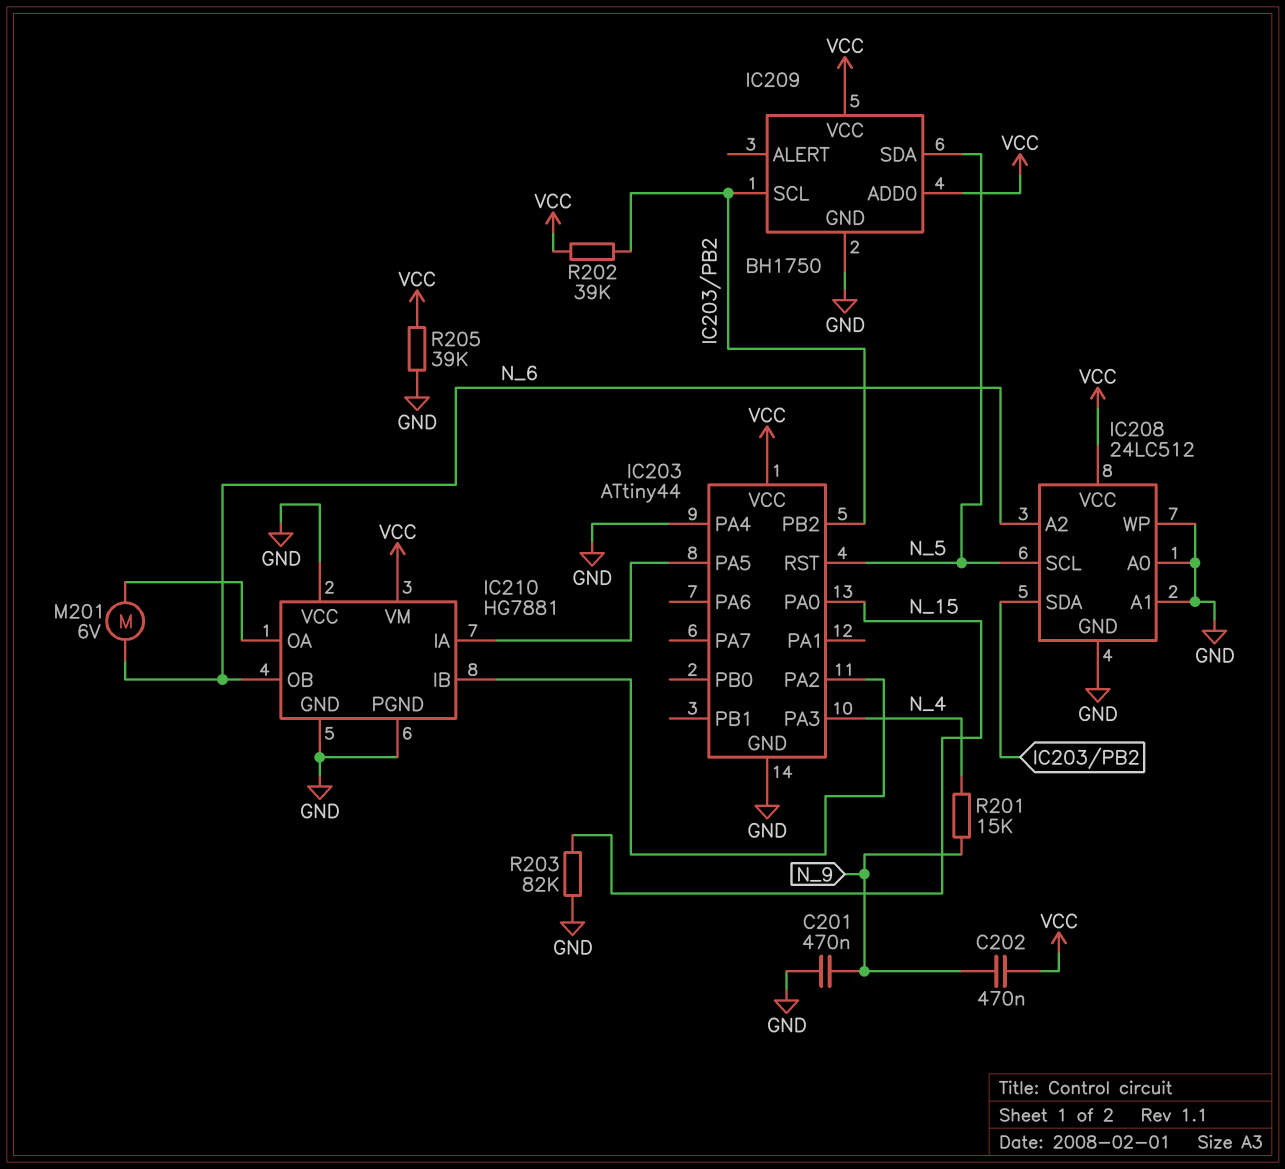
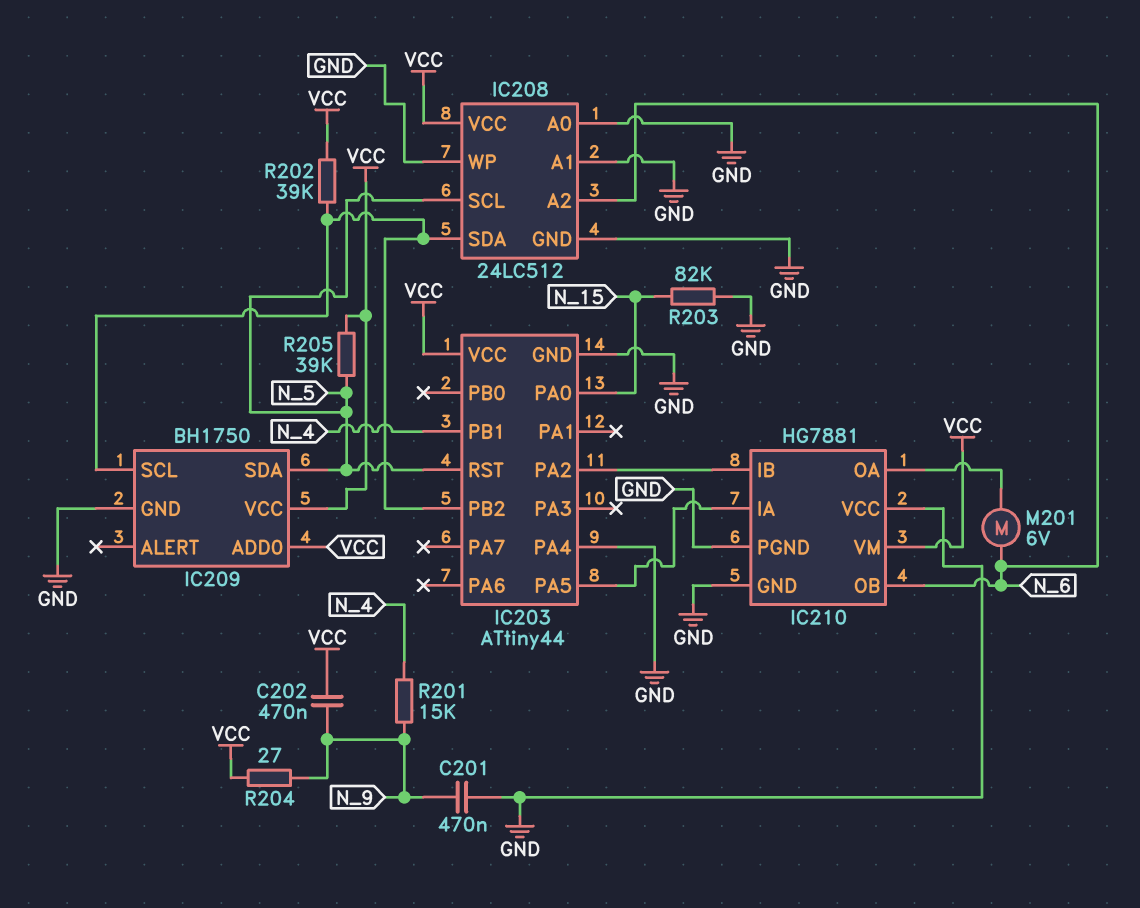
IC203 pin PA3: N_4 -> none
IC203 pin PB1: none -> N_4
R204: none -> 27 (N_9, VCC)
R205: 39k (GND, VCC) -> 39k (N_5, VCC)

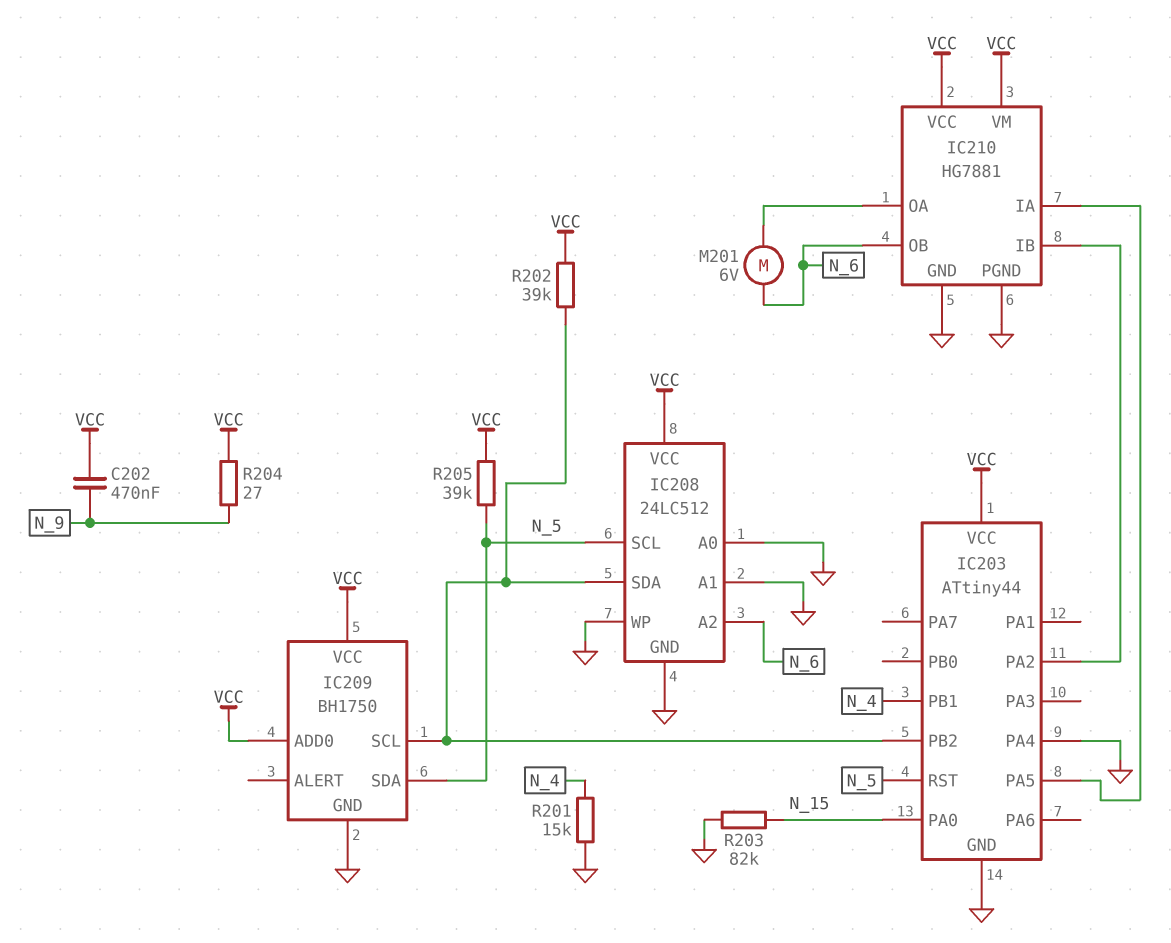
C201: 470nF (GND, N_9) -> none
IC210 pin VCC: GND -> VCC
R201: 15k (N_4, N_9) -> 15k (GND, N_4)

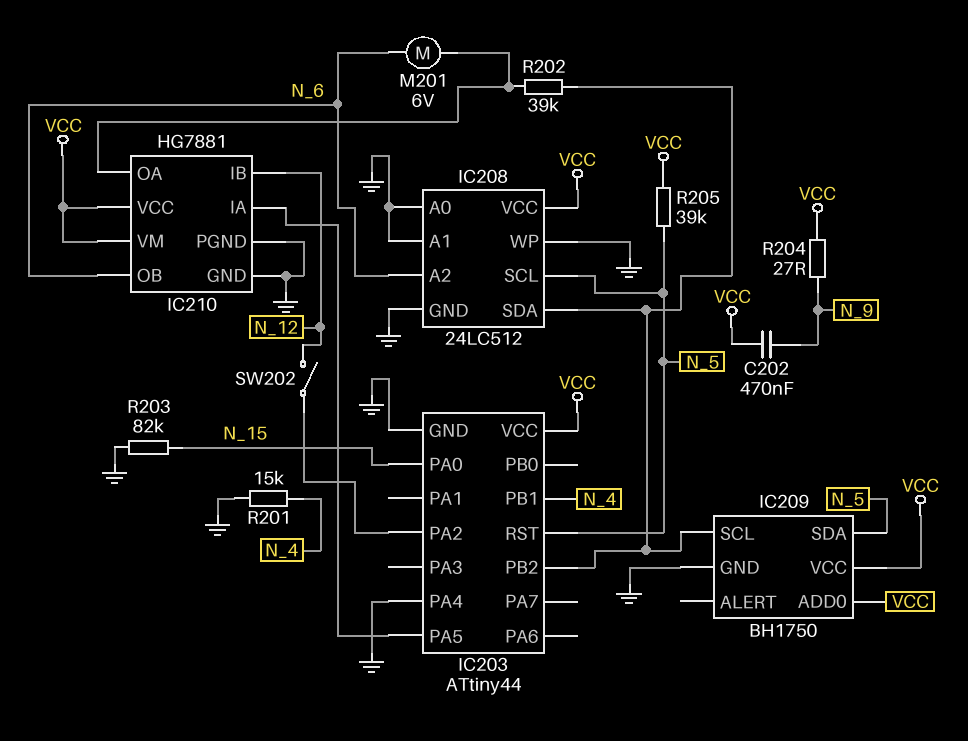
IC210 pin IB: IC203/PA2 -> N_12
R202: 39k (IC203/PB2, VCC) -> 39k (IC203/PB2, IC210/OA)
SW202: none -> switch (IC203/PA2, N_12)

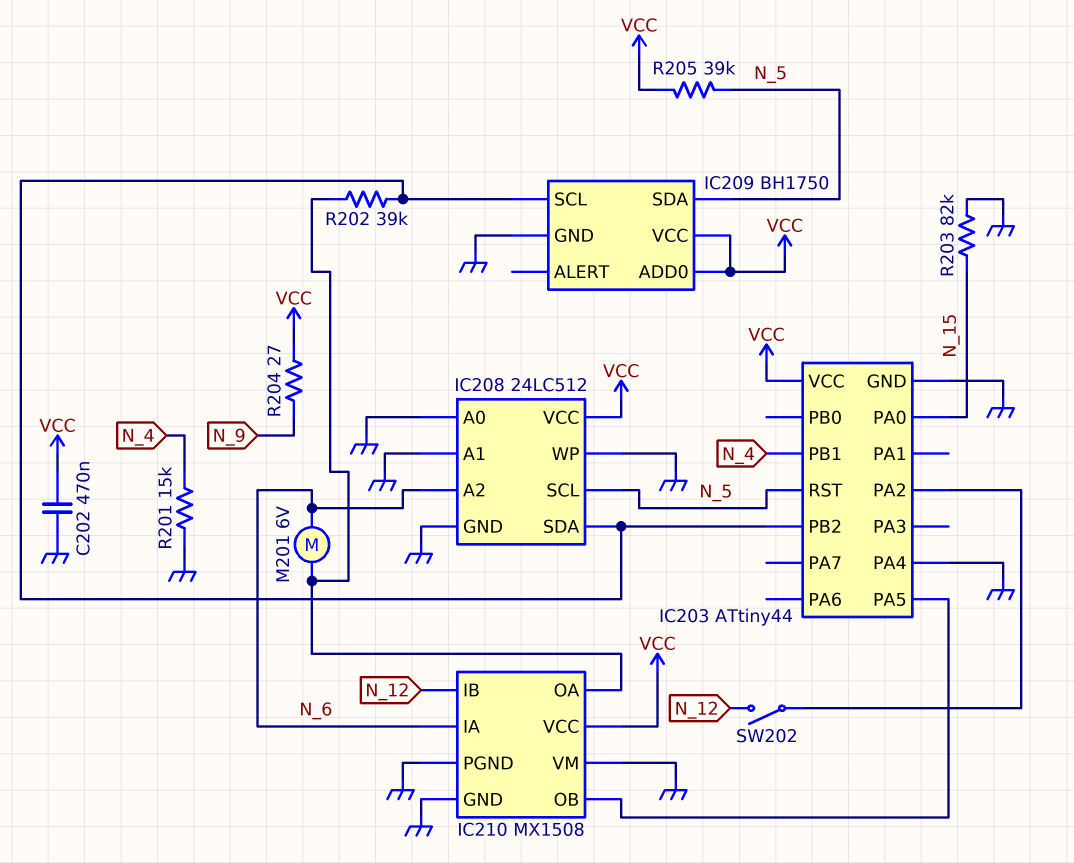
C202: 470nF (N_9, VCC) -> 470nF (GND, VCC)
IC210: HG7881 -> MX1508
IC210 pin IA: IC203/PA5 -> N_6
IC210 pin OB: N_6 -> IC203/PA5
IC210 pin VM: VCC -> GND

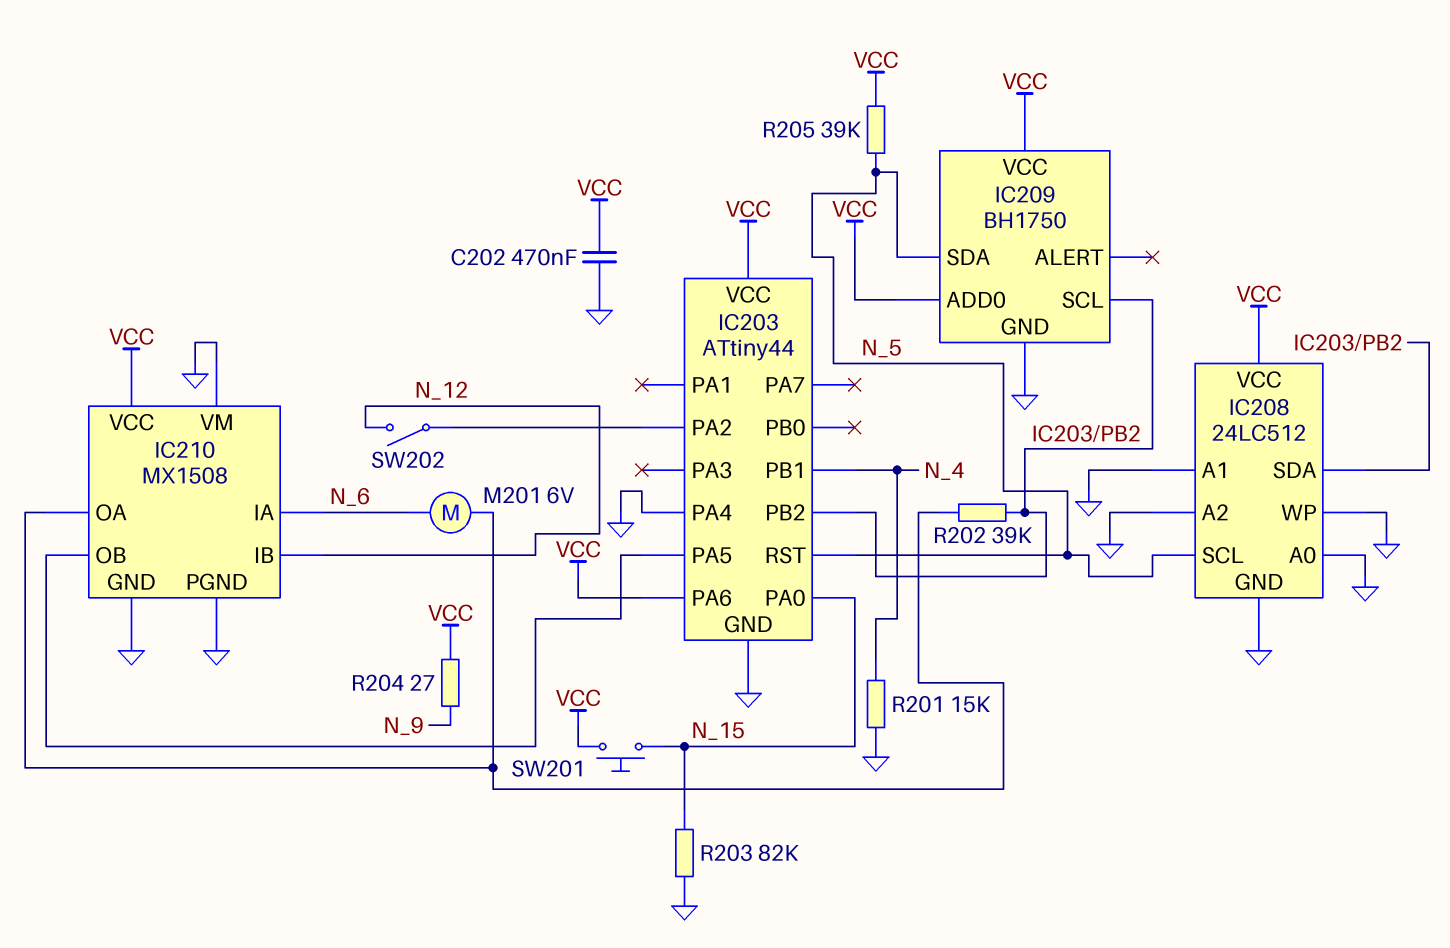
IC203 pin PA6: none -> VCC
IC208 pin A2: N_6 -> GND
SW201: none -> button (N_15, VCC)

